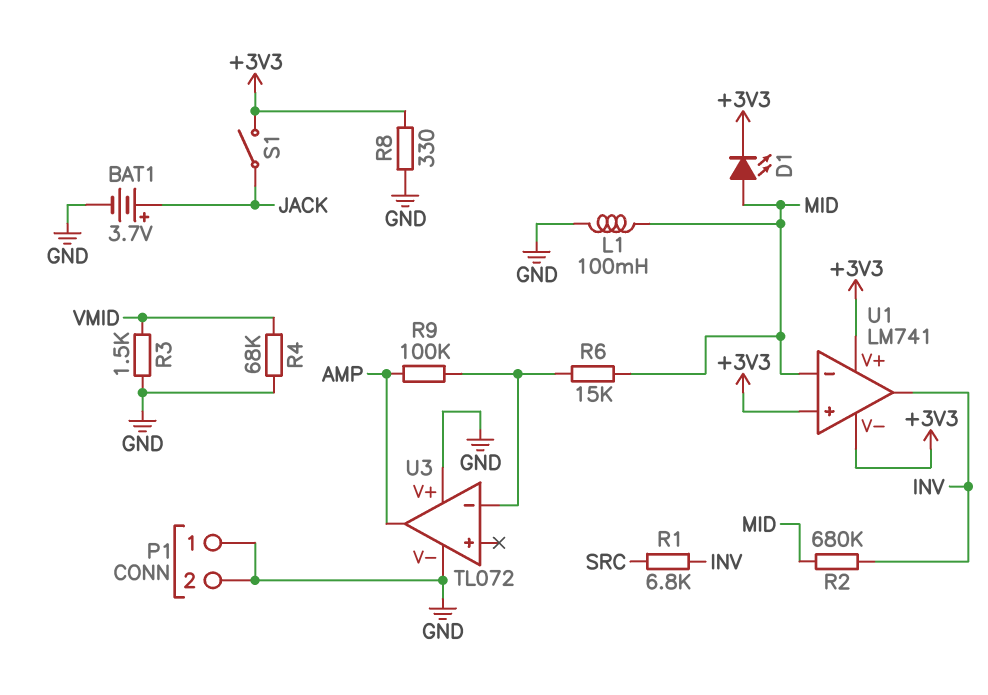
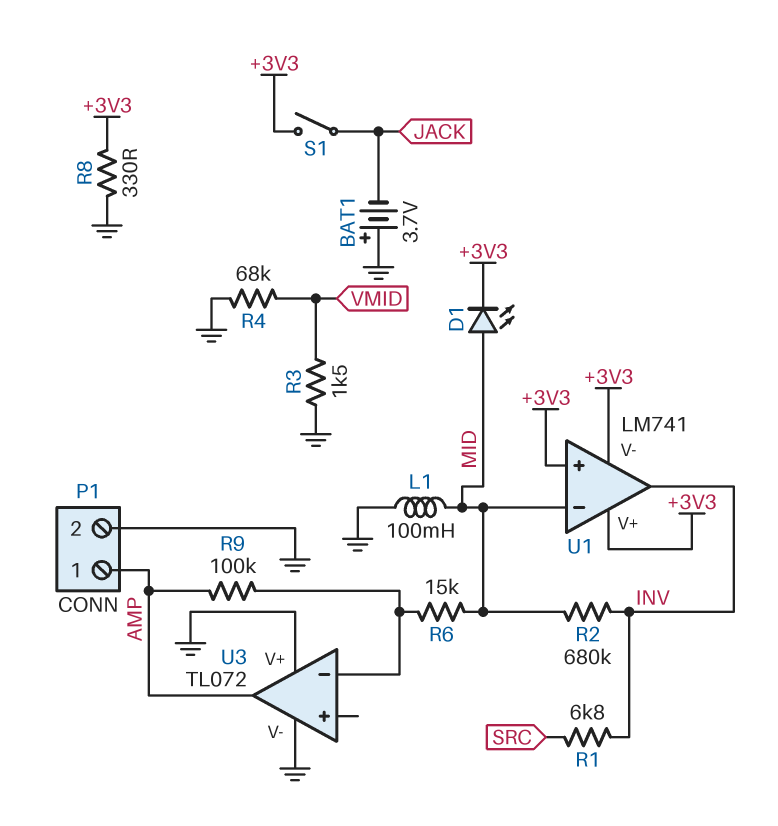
BAT1: 3.7V (plus JACK, minus GND) -> 3.7V (plus GND, minus JACK)
P1 pin 1: GND -> AMP

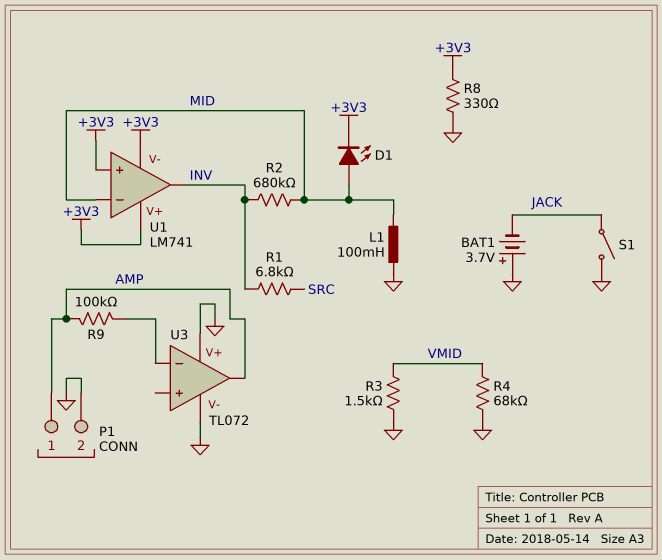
R6: 15k (MID, U3/in-) -> none
S1: switch (+3V3, JACK) -> switch (GND, JACK)

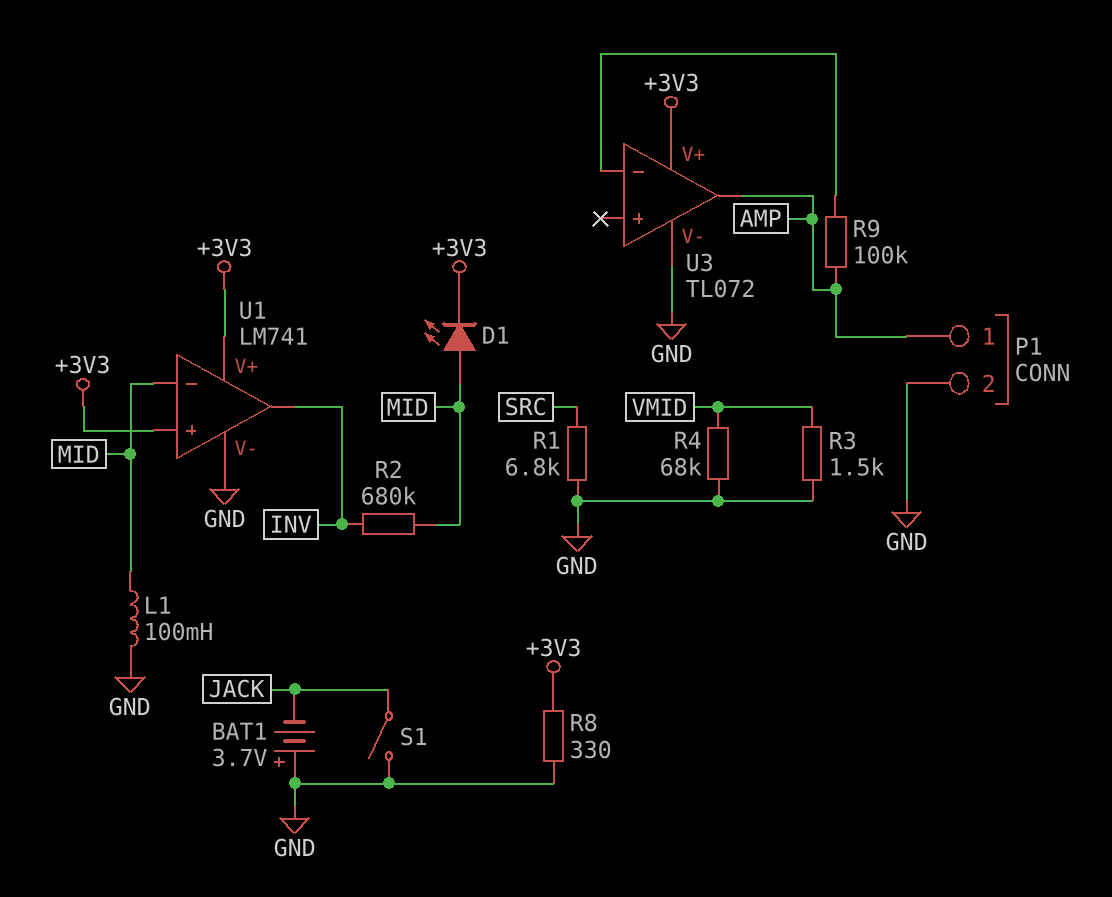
R1: 6.8k (INV, SRC) -> 6.8k (GND, SRC)
U1 pin V-: +3V3 -> GND
U3 pin V+: GND -> +3V3

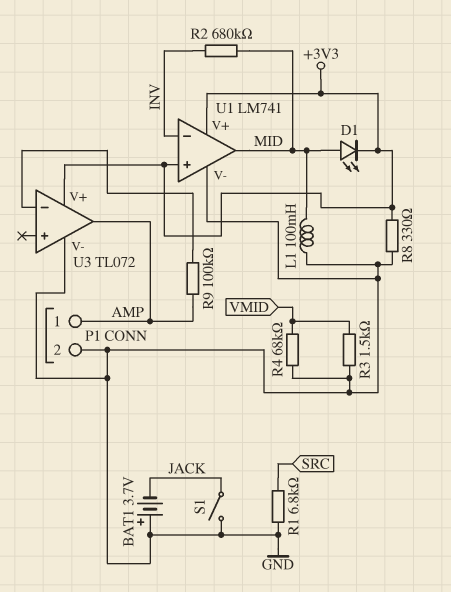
U1 pin in-: MID -> INV
U1 pin out: INV -> MID

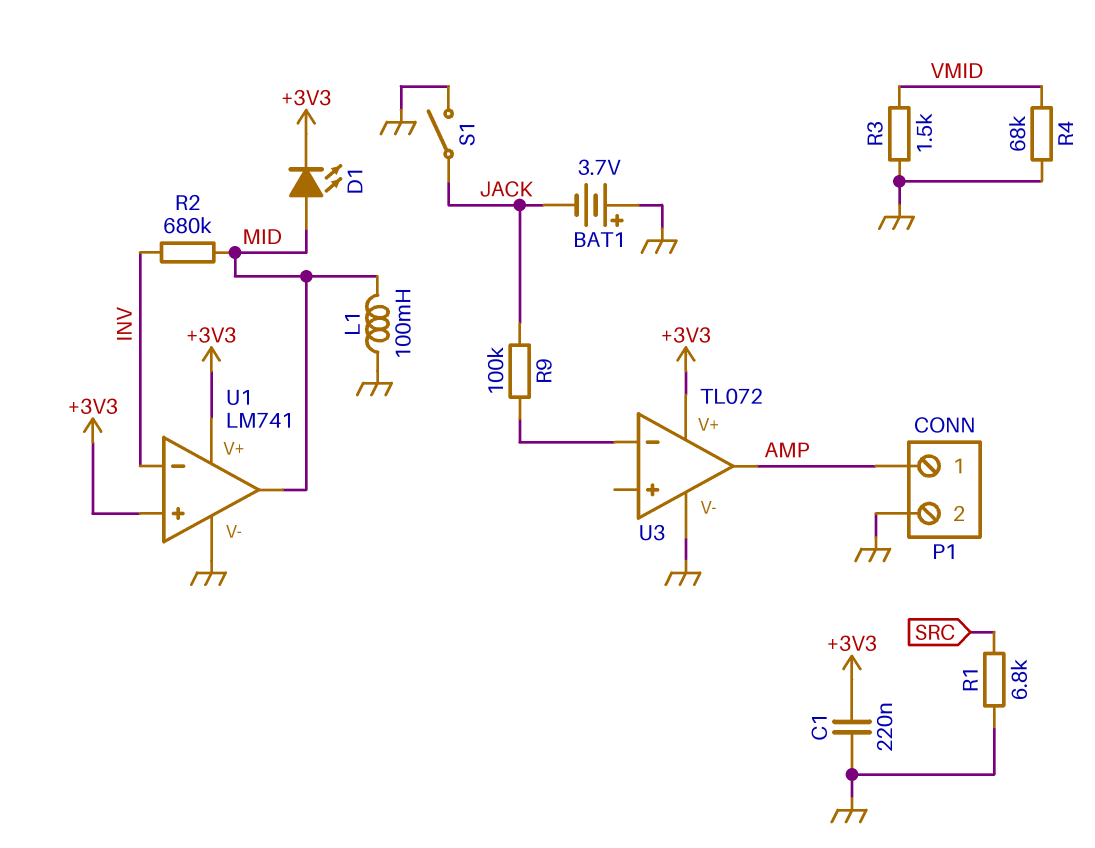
C1: none -> 220nF (+3V3, GND)
R8: 330 (+3V3, GND) -> none
R9: 100k (AMP, U3/in-) -> 100k (JACK, U3/in-)

